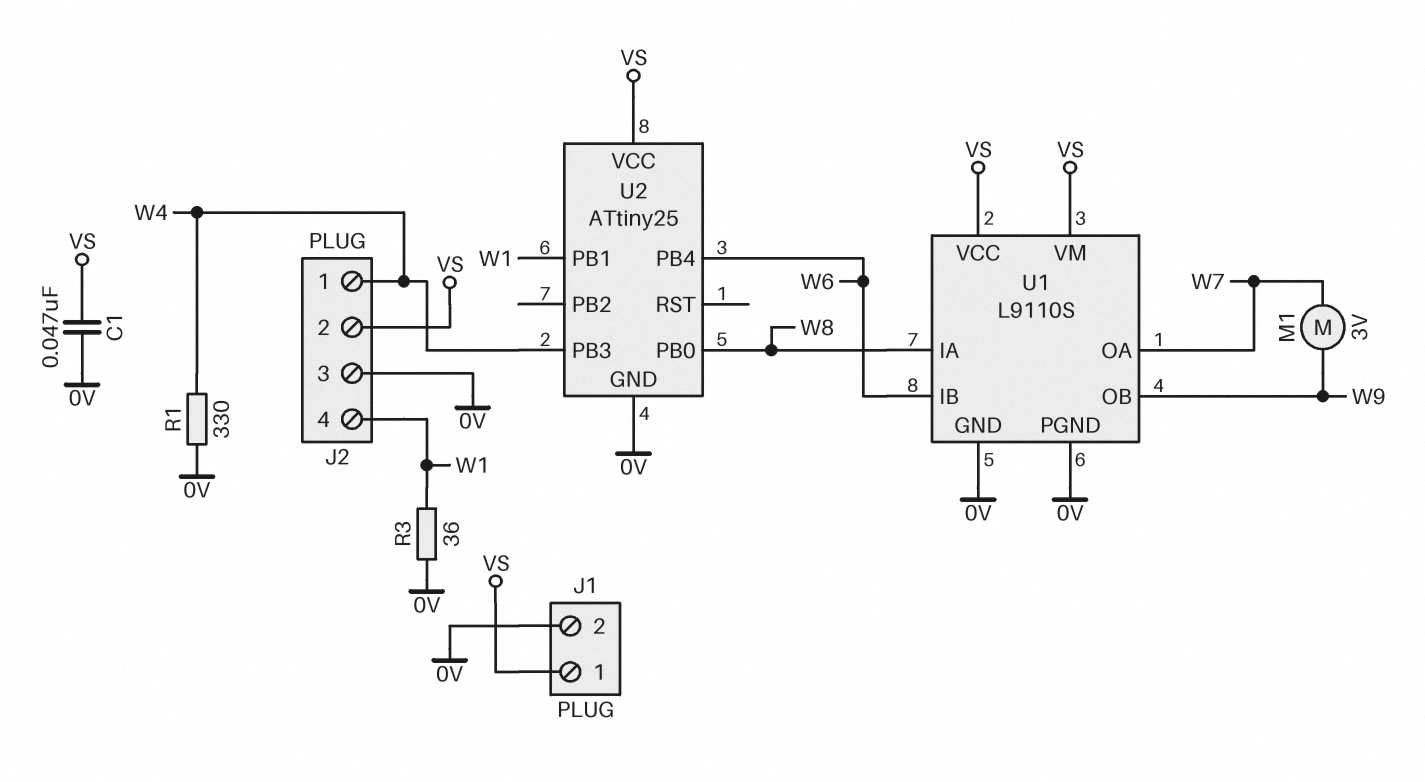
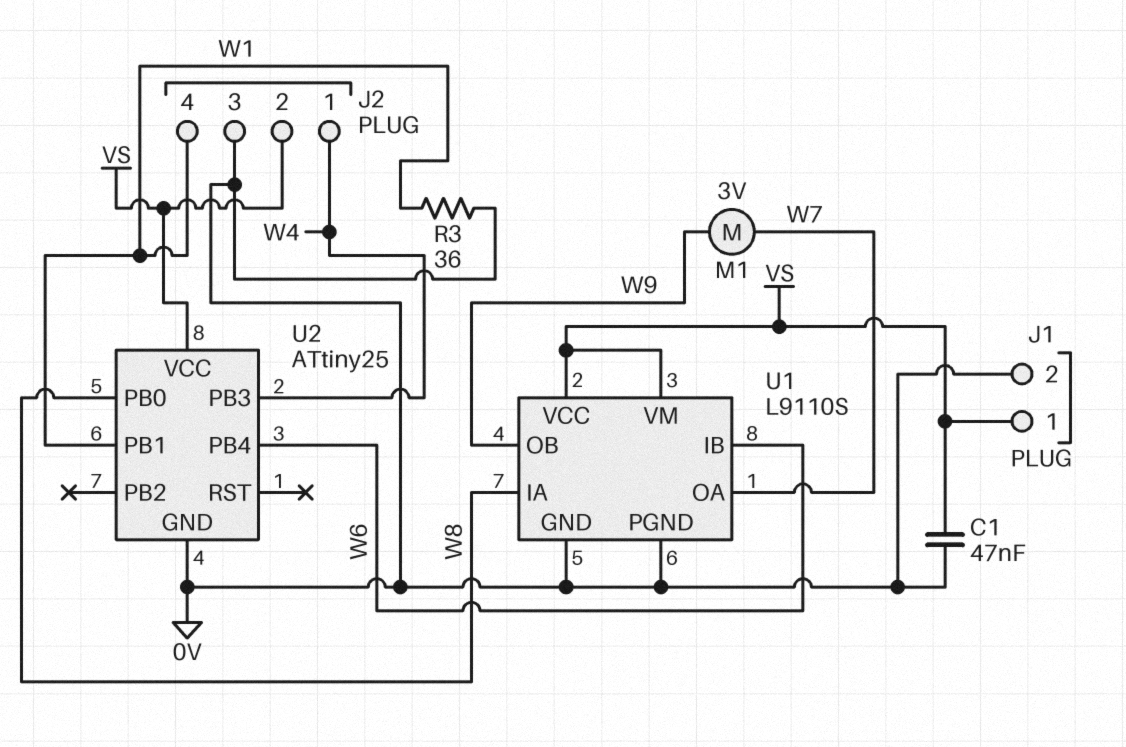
R1: 330 (0V, W4) -> none

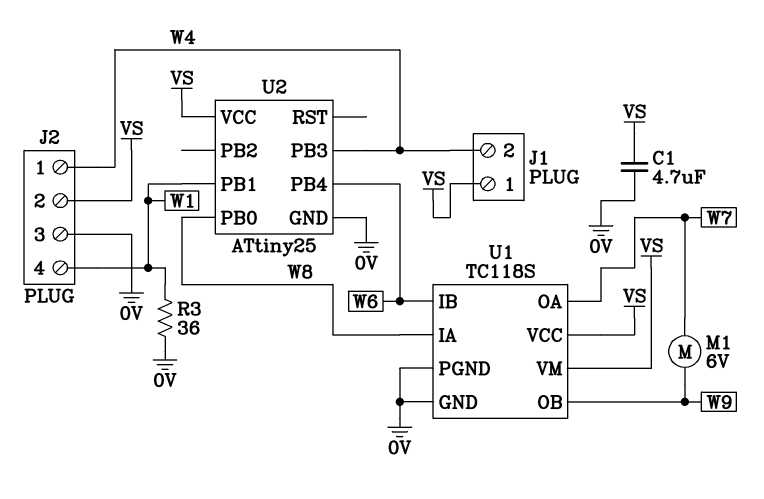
C1: 47nF (0V, VS) -> 4.7uF (0V, VS)
J1 pin 2: 0V -> W4
M1: motor 3V (W7, W9) -> motor 6V (W7, W9)
U1: L9110S -> TC118S

